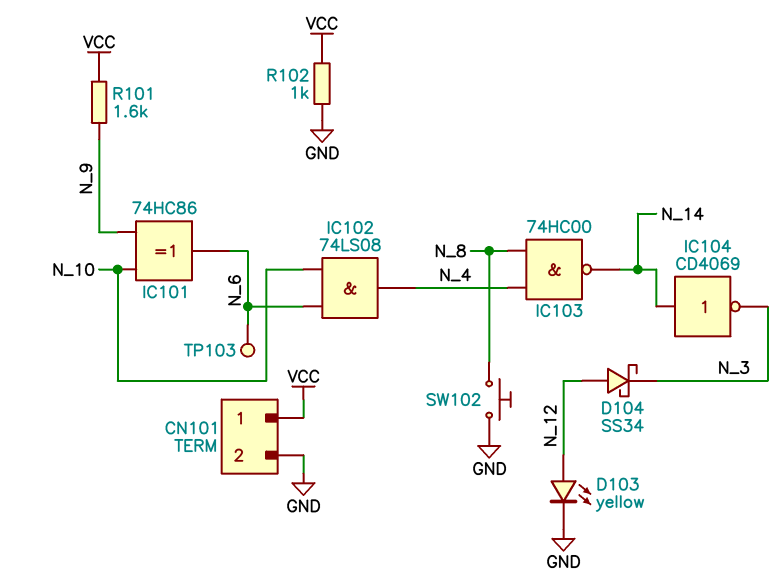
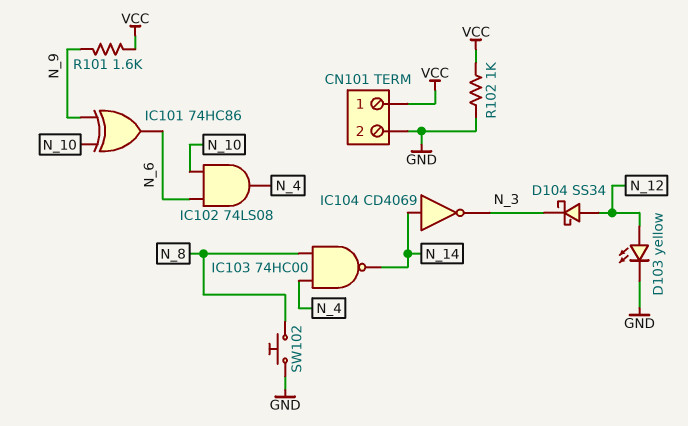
TP103: test point (N_6) -> none

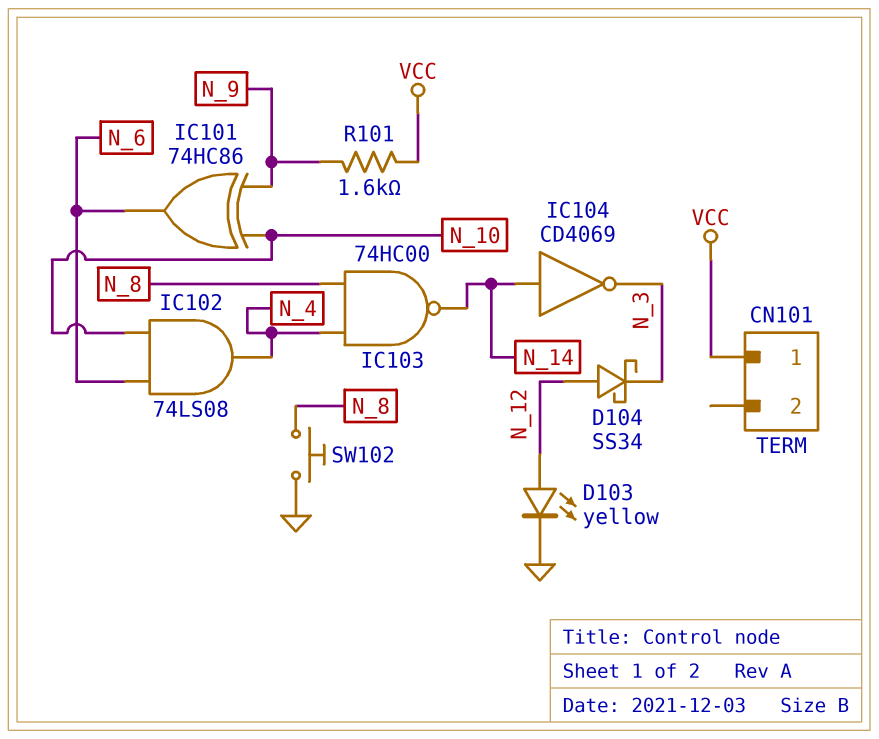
CN101 pin 2: GND -> none
R102: 1k (GND, VCC) -> none

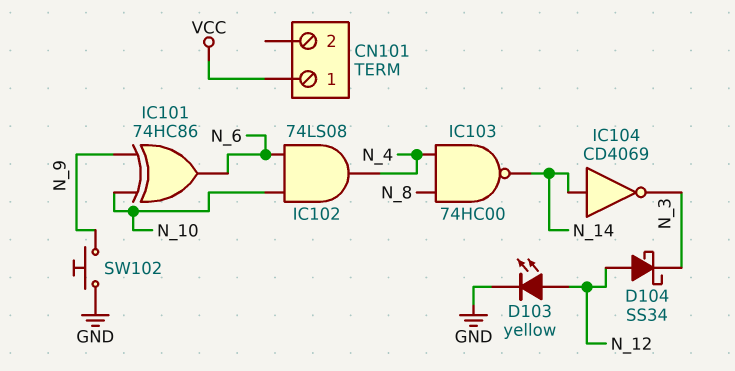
R101: 1.6k (N_9, VCC) -> none
SW102: button (GND, N_8) -> button (GND, N_9)

